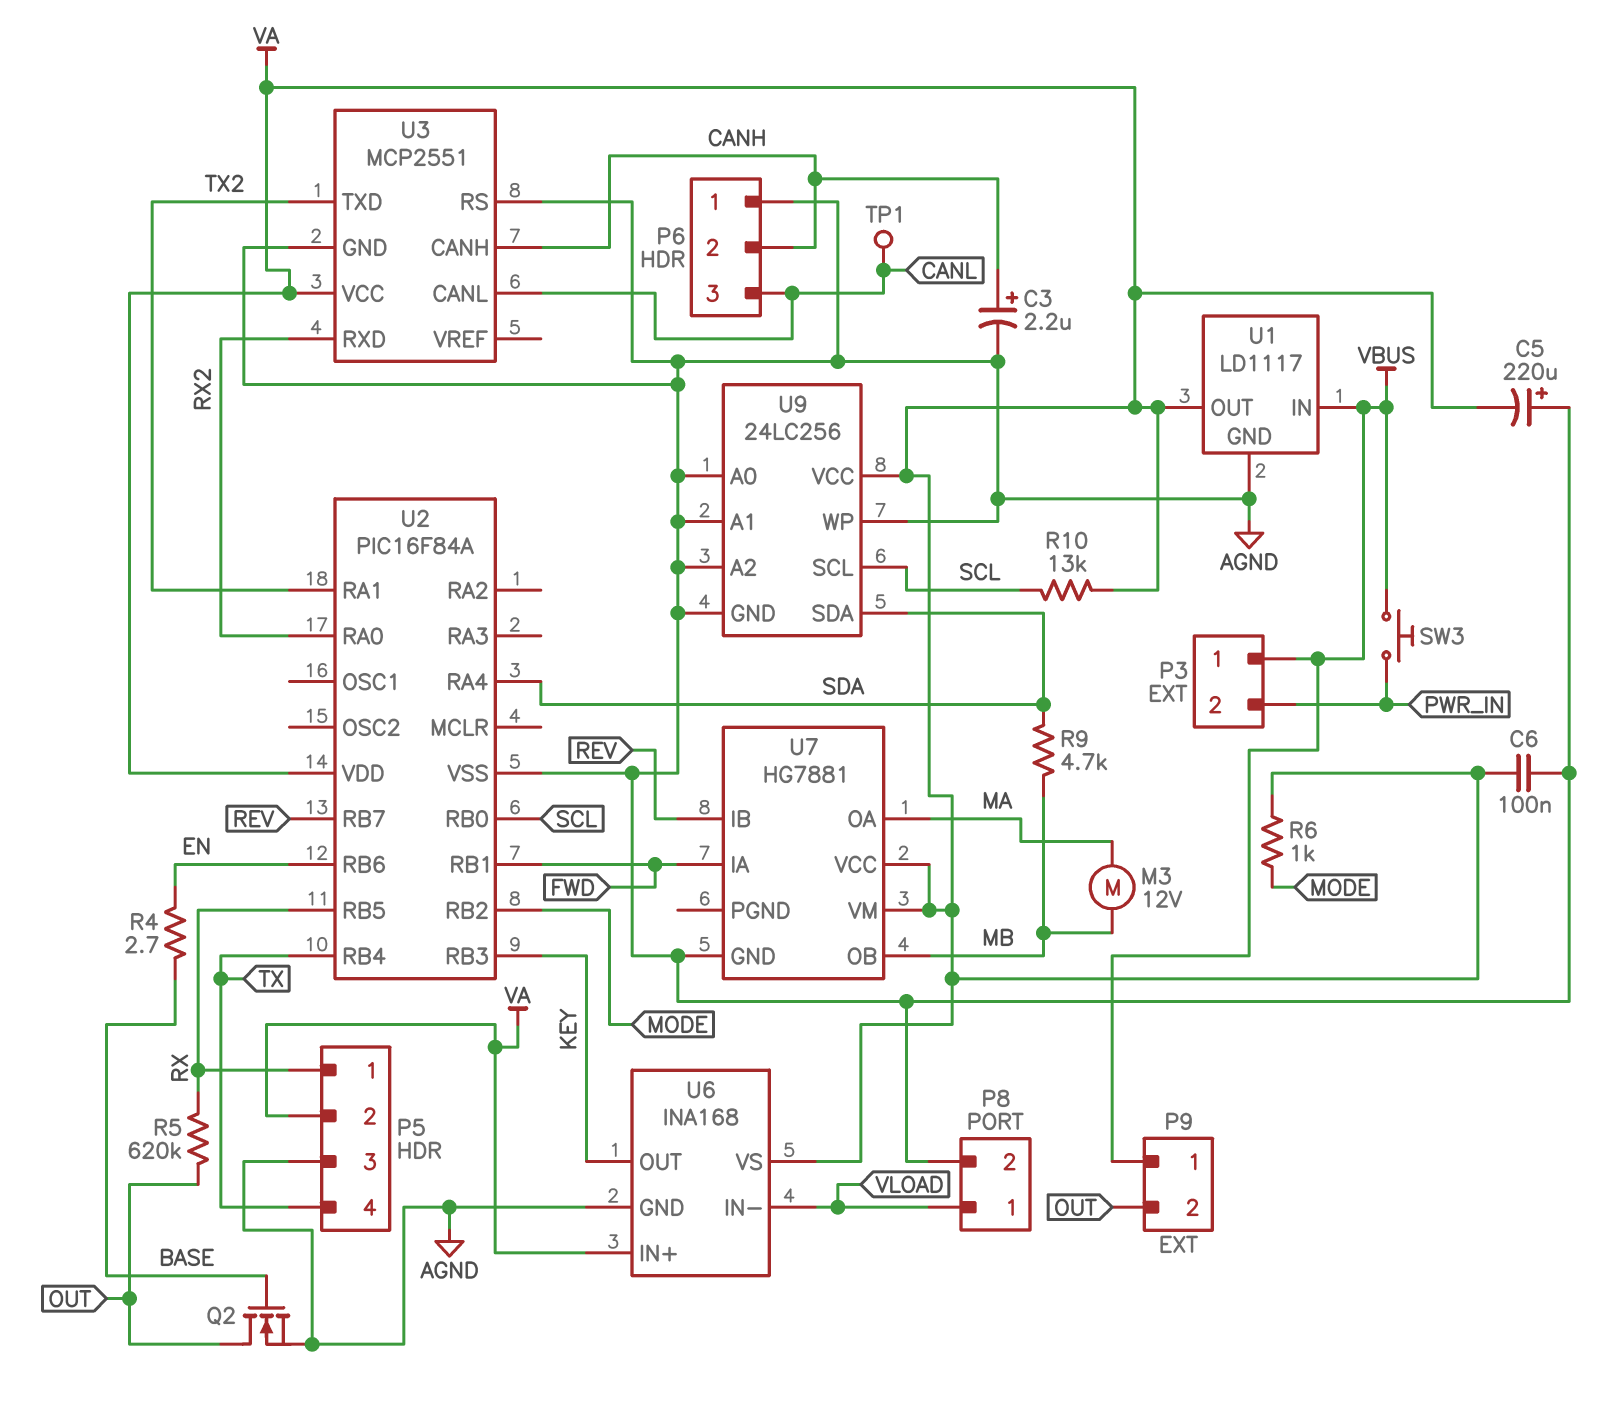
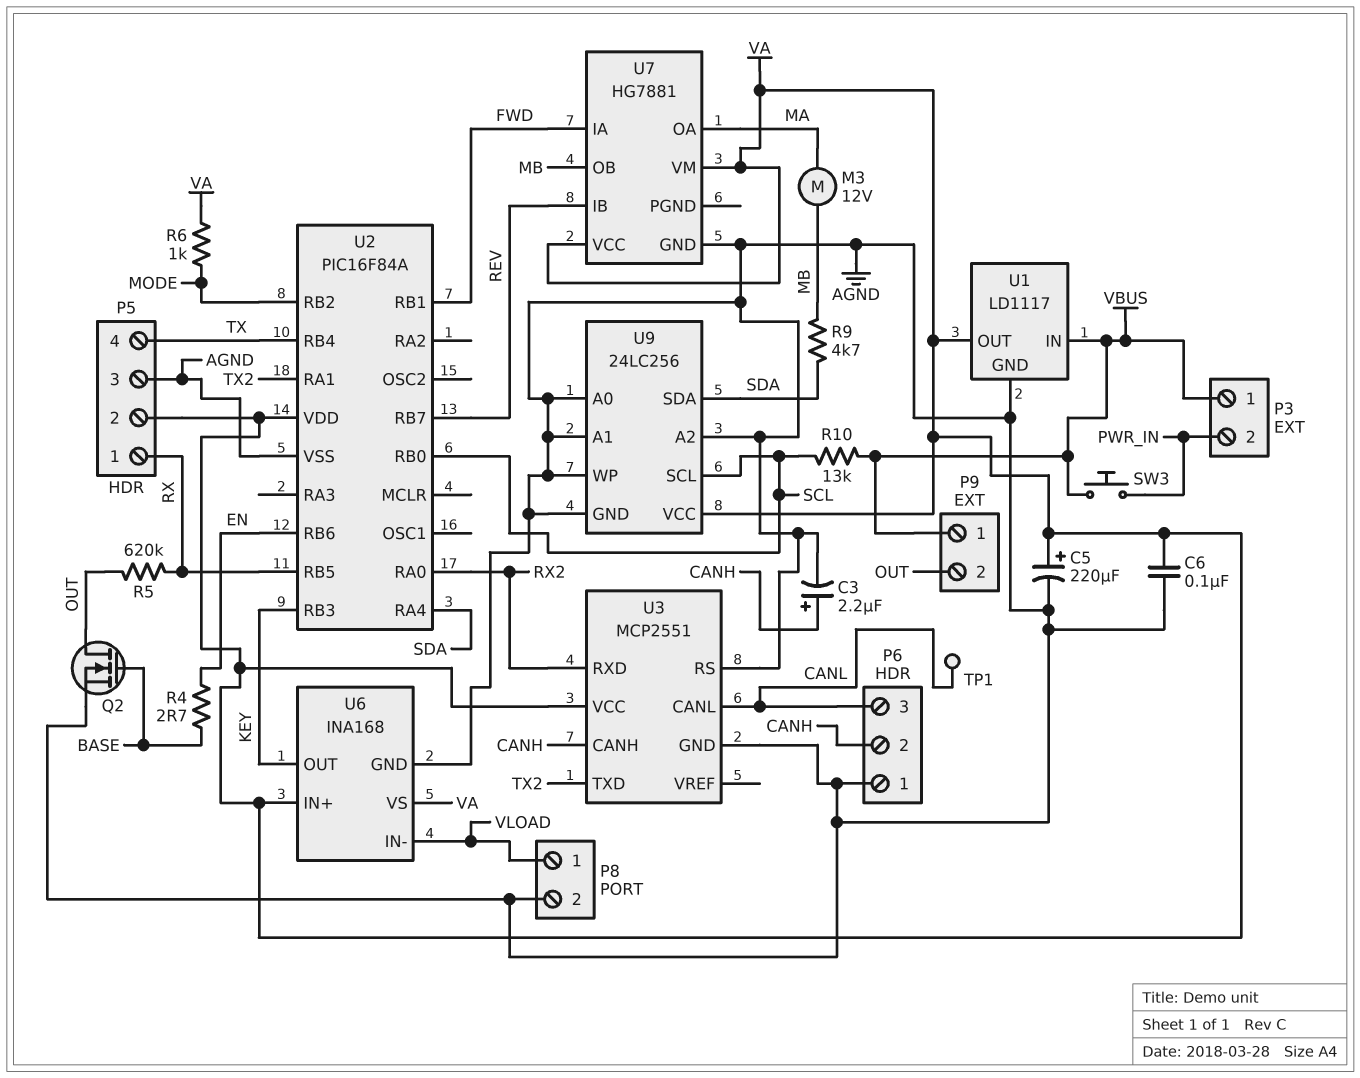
C5: 220uF (plus AGND, minus VA) -> 220uF (plus VA, minus AGND)
R10: 13k (SCL, VA) -> 13k (SCL, VBUS)

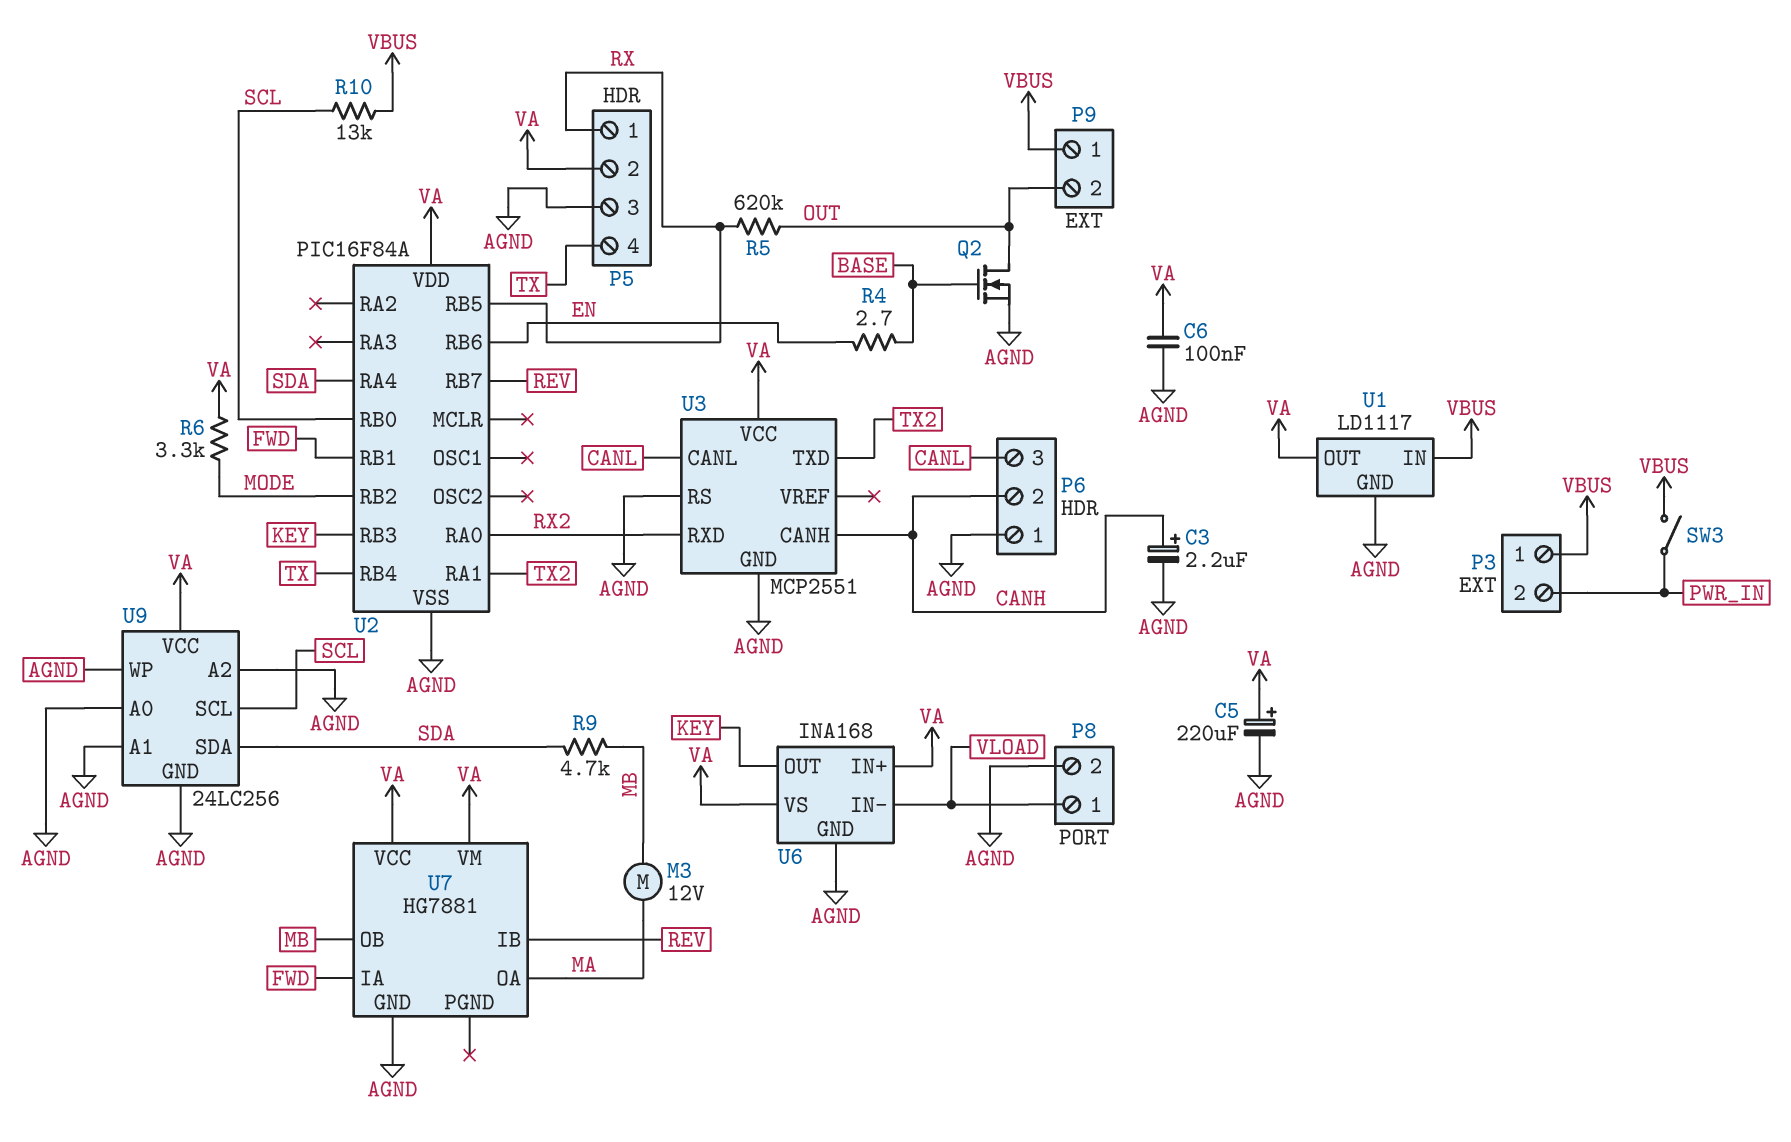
R6: 1k (MODE, VA) -> 3.3k (MODE, VA)
SW3: button (PWR_IN, VBUS) -> switch (PWR_IN, VBUS)
TP1: test point (CANL) -> none

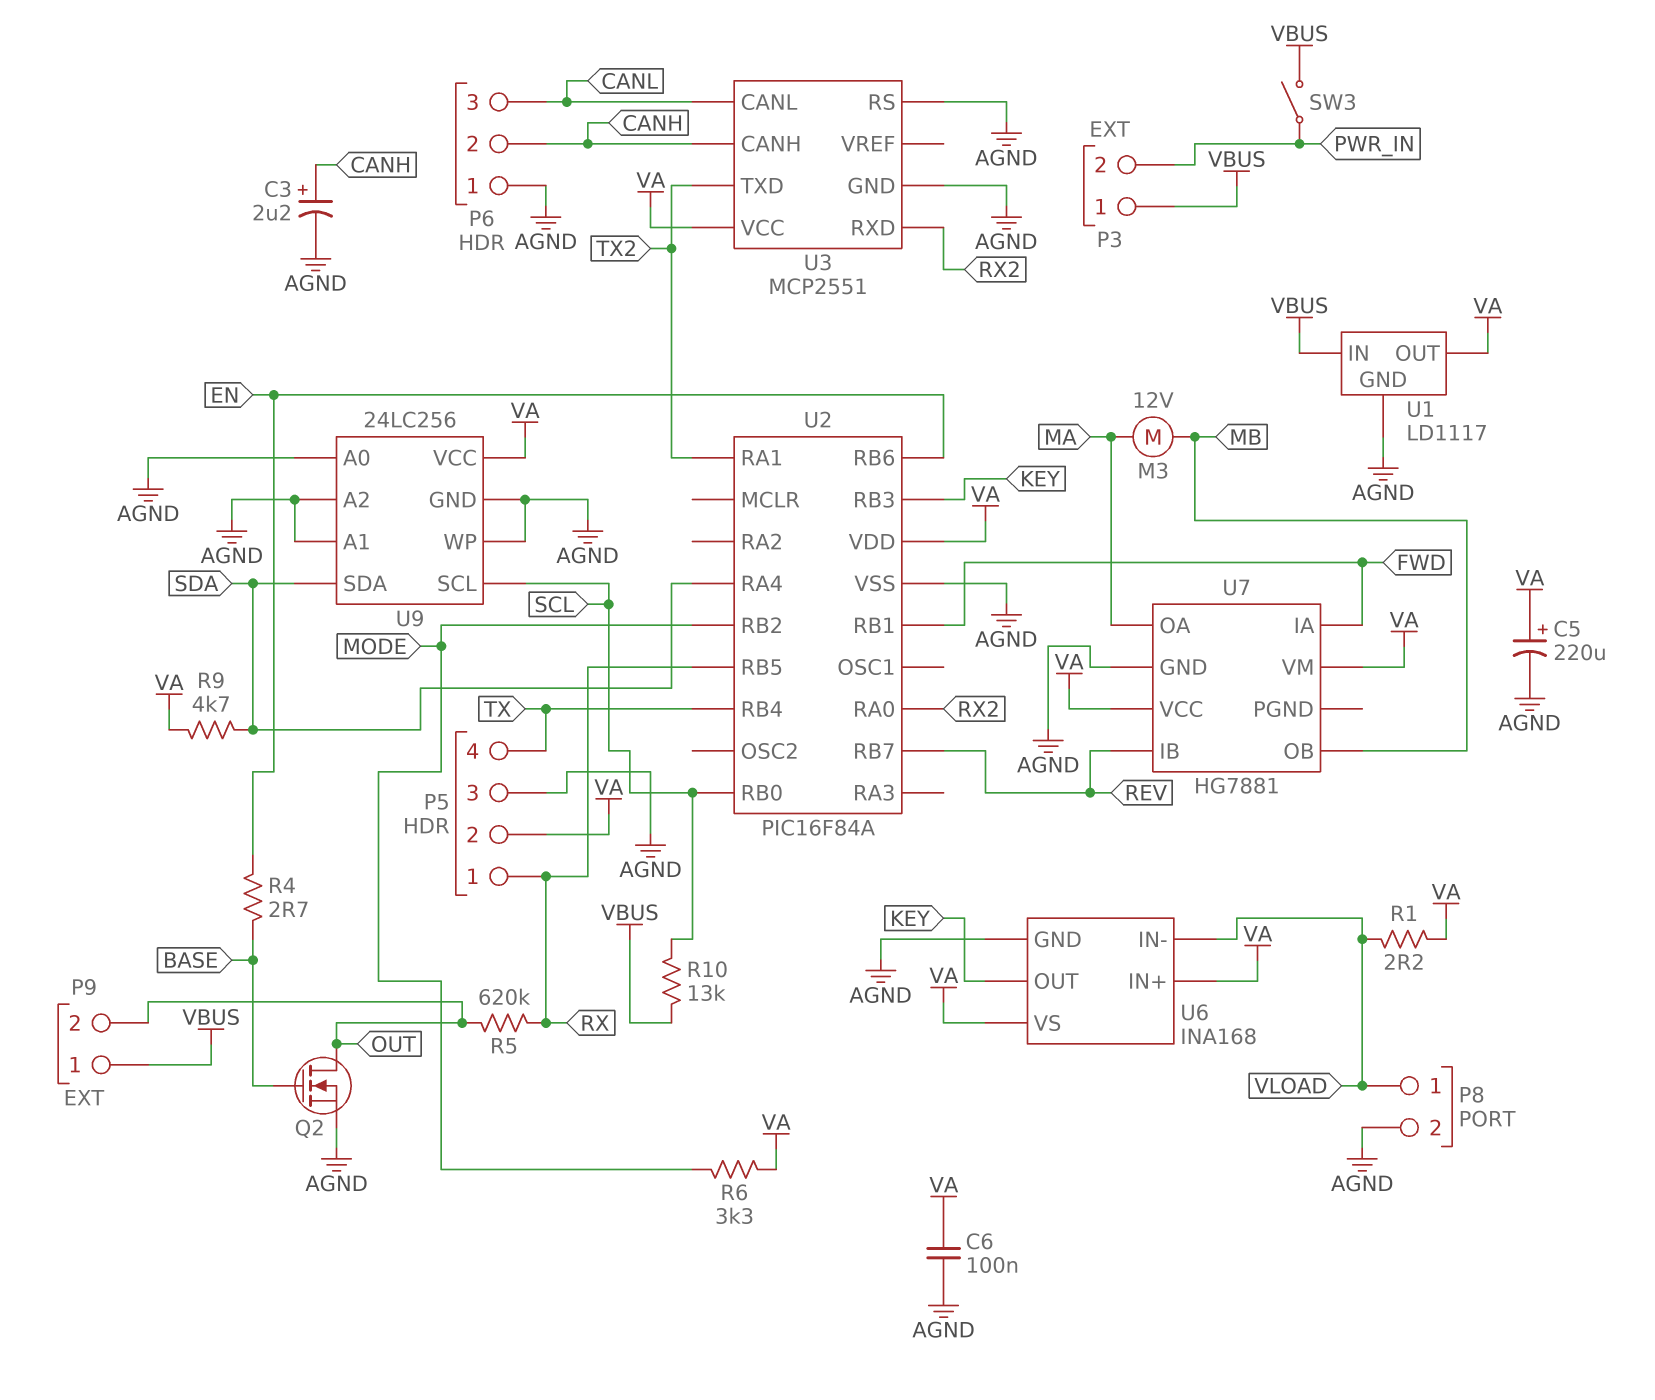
R1: none -> 2.2 (VA, VLOAD)
R9: 4.7k (MB, SDA) -> 4.7k (SDA, VA)

